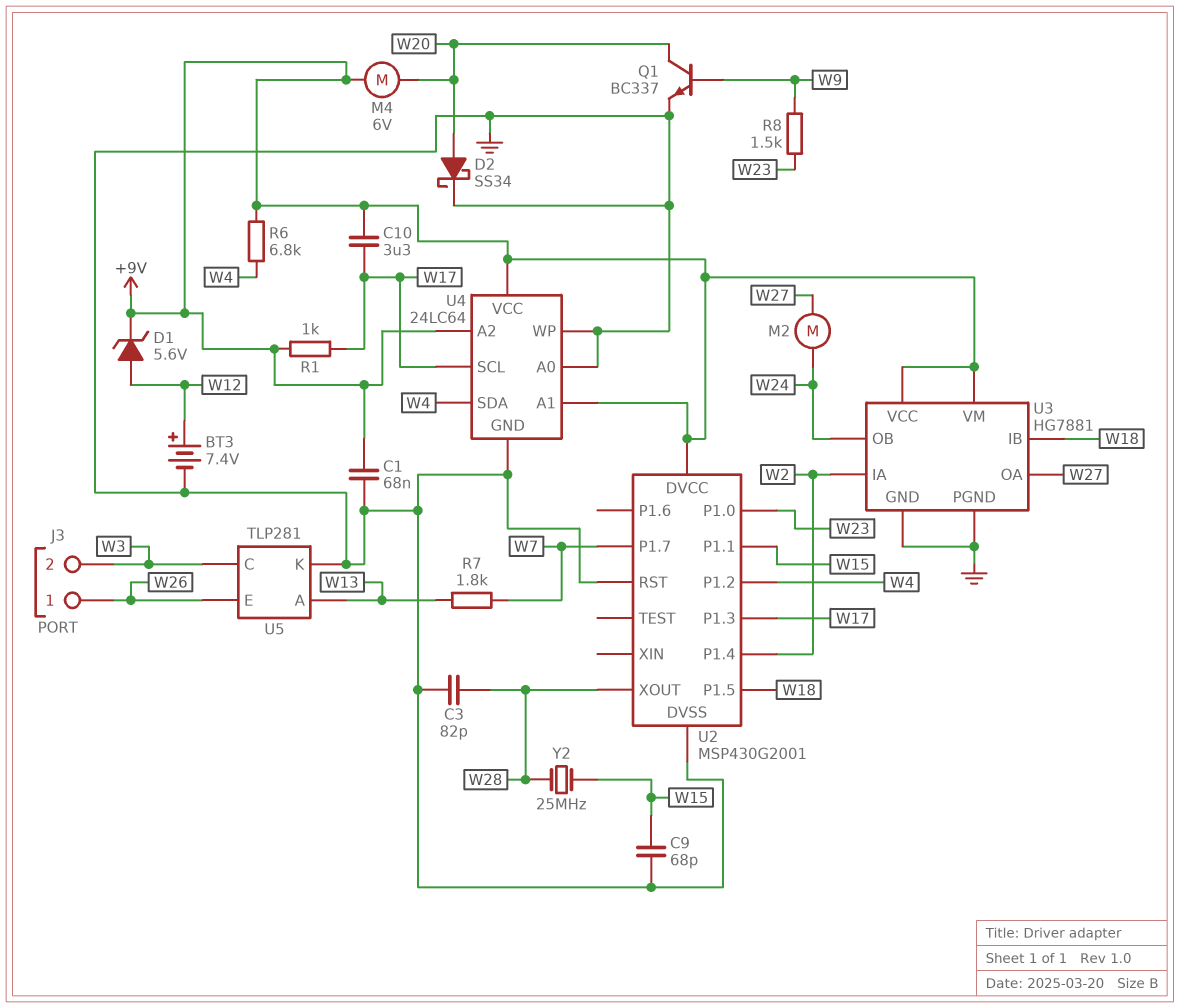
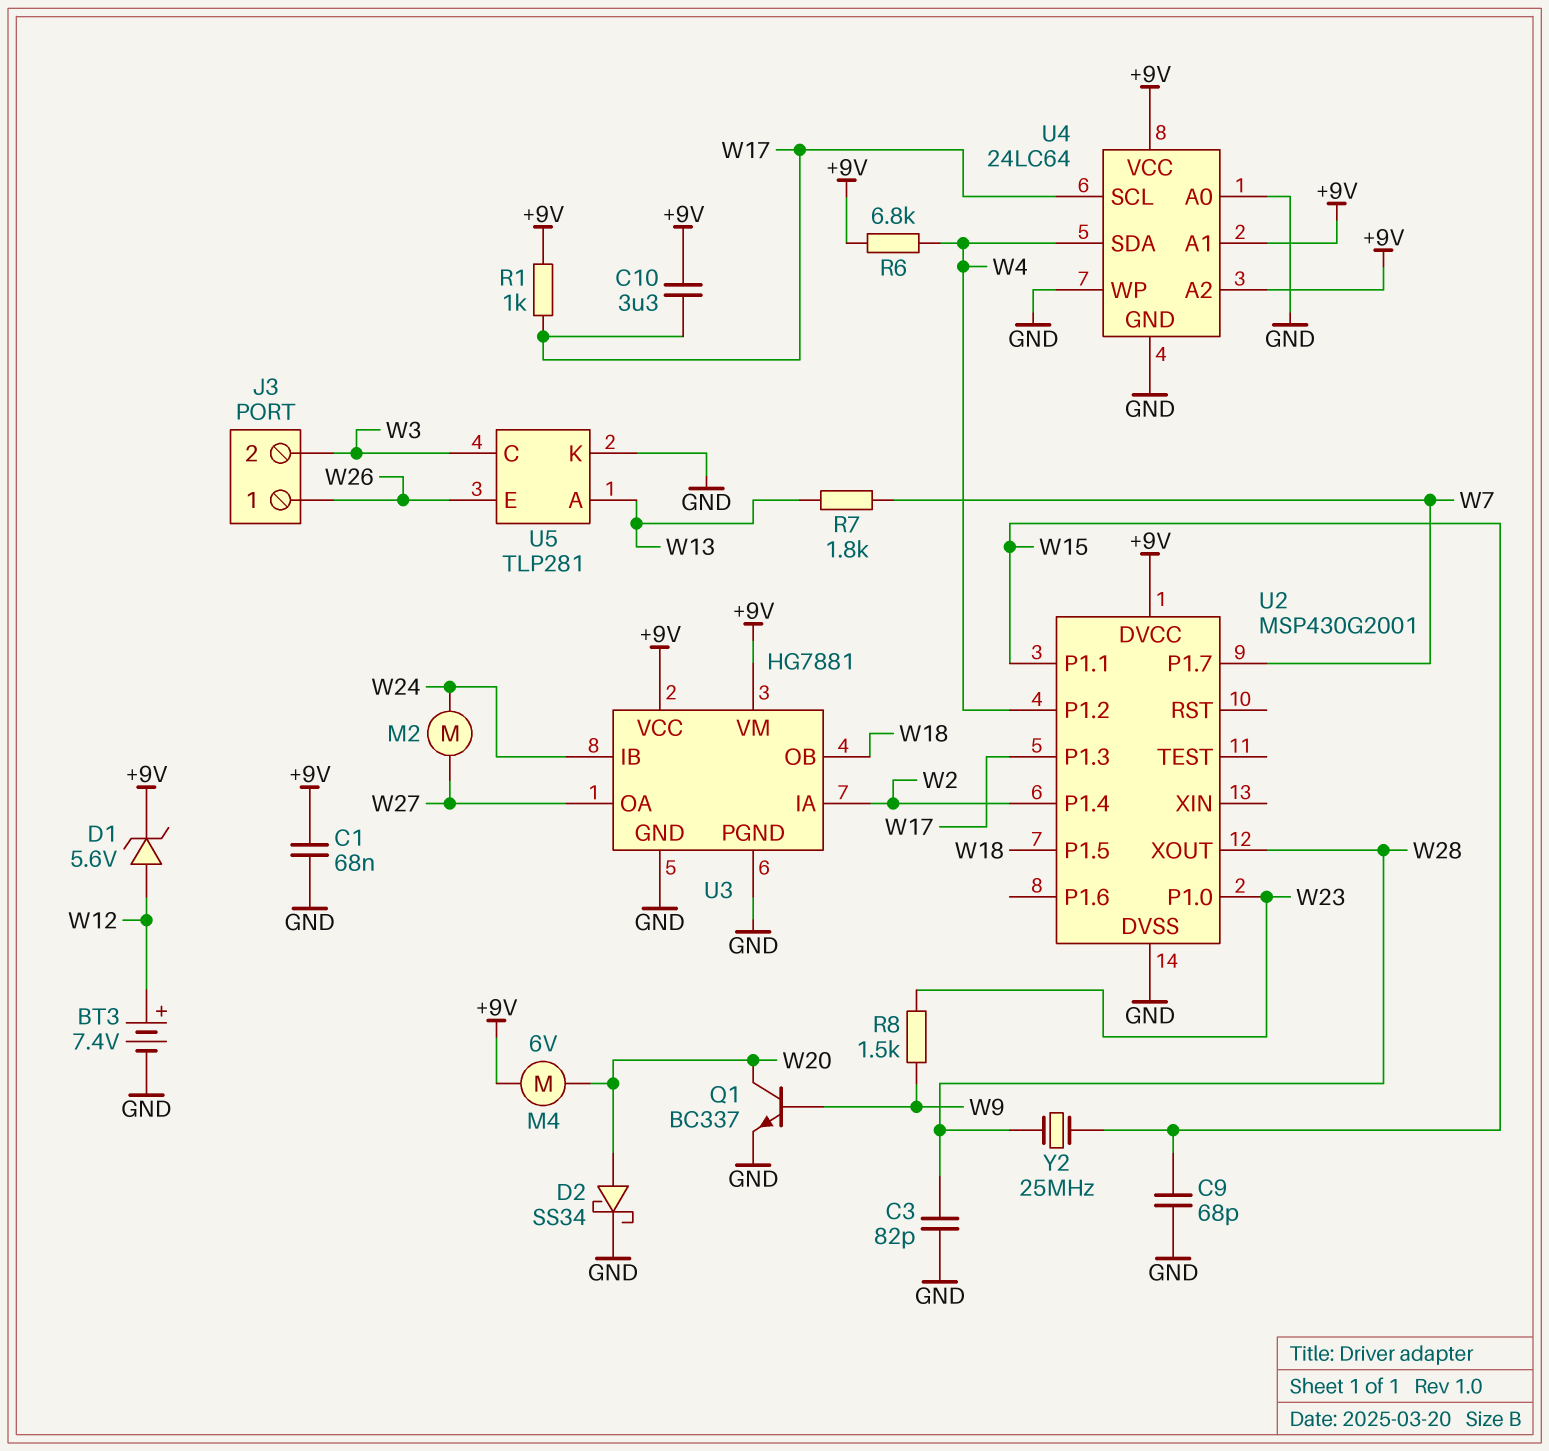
U2 pin RST: GND -> none
U3 pin IB: W18 -> W24
U3 pin OB: W24 -> W18

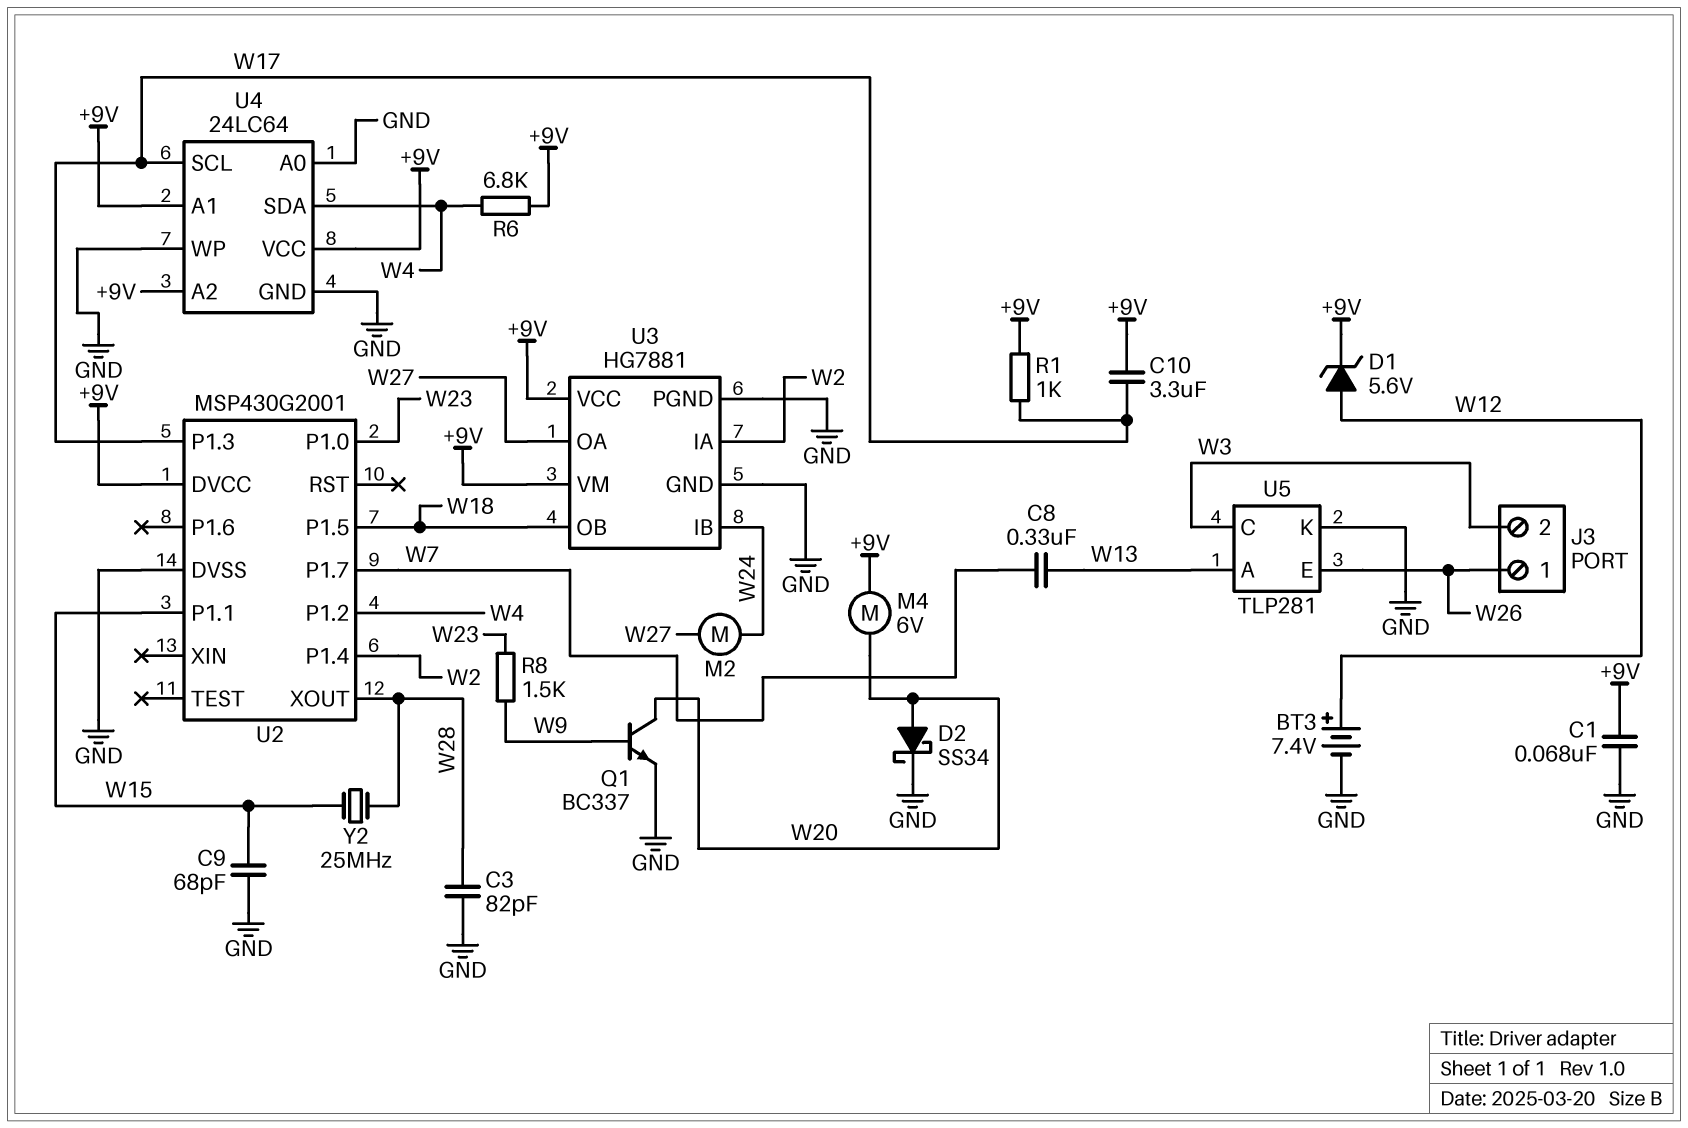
C8: none -> 330nF (W7, W13)
R7: 1.8k (W7, W13) -> none

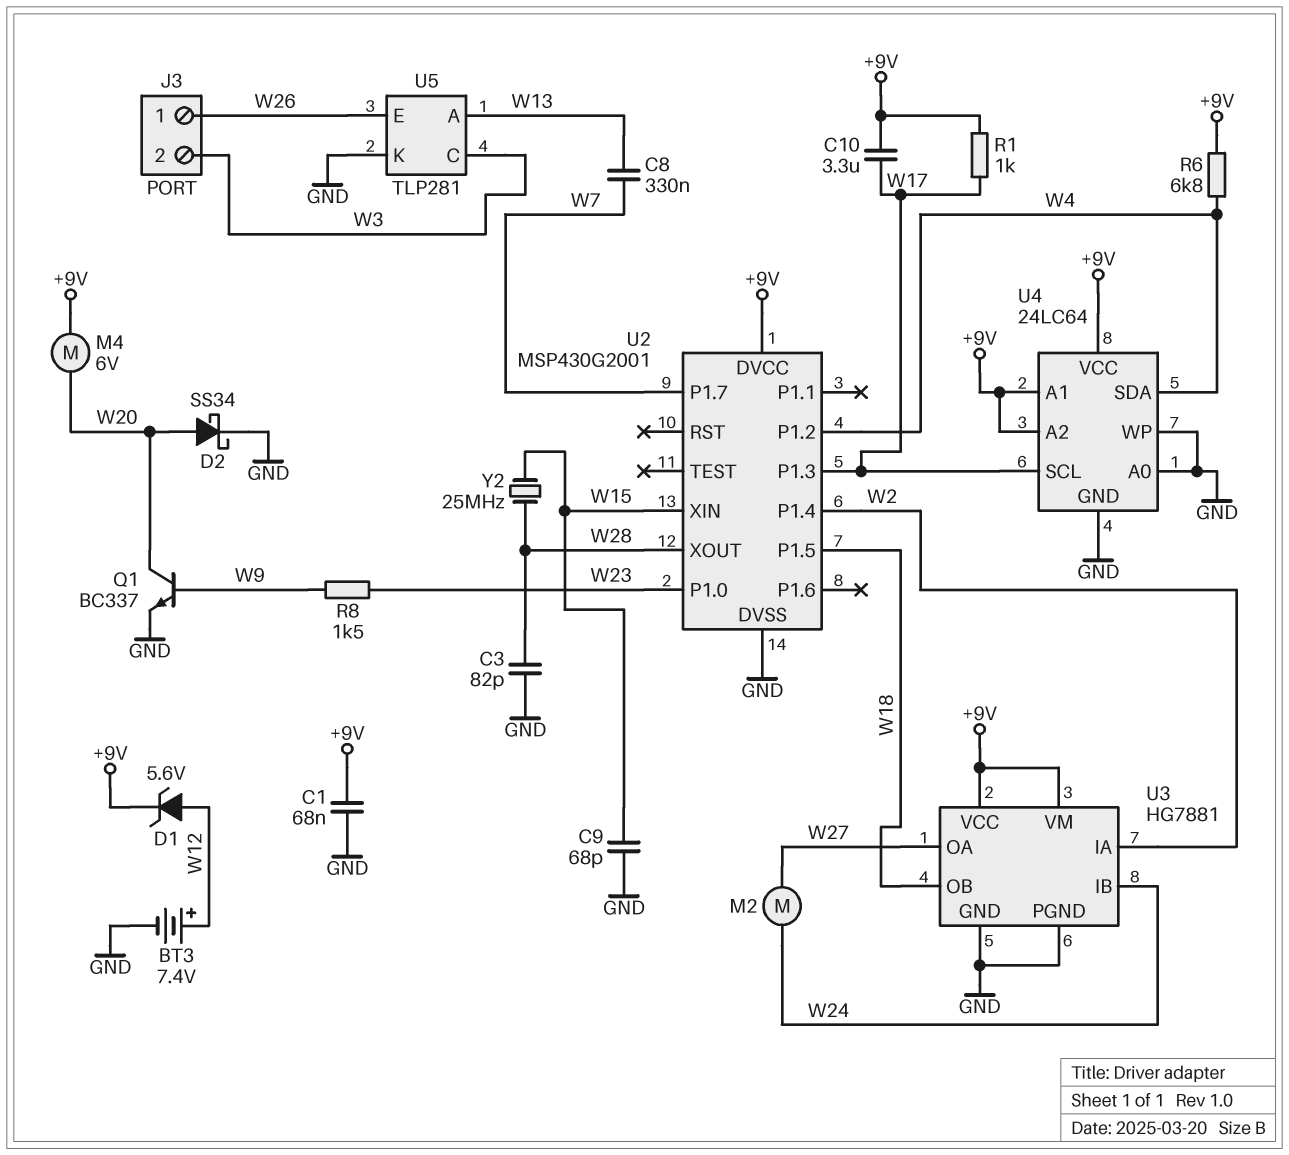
U2 pin P1.1: W15 -> none
U2 pin XIN: none -> W15

